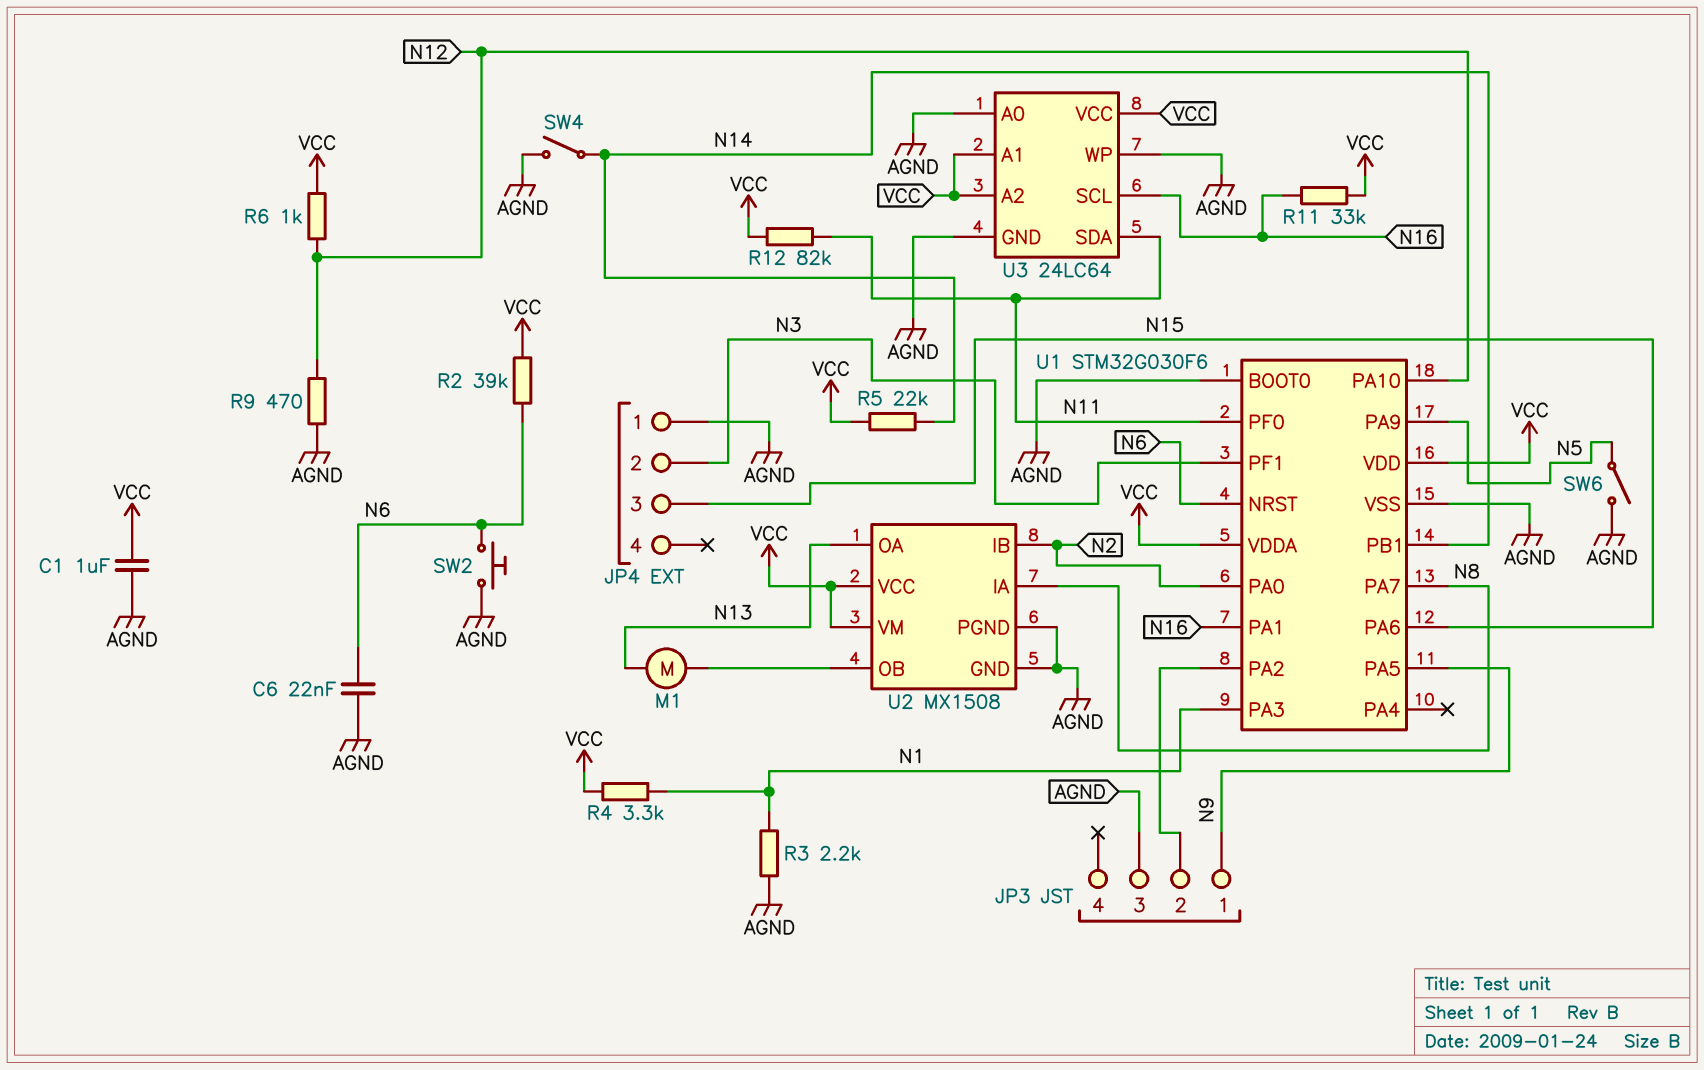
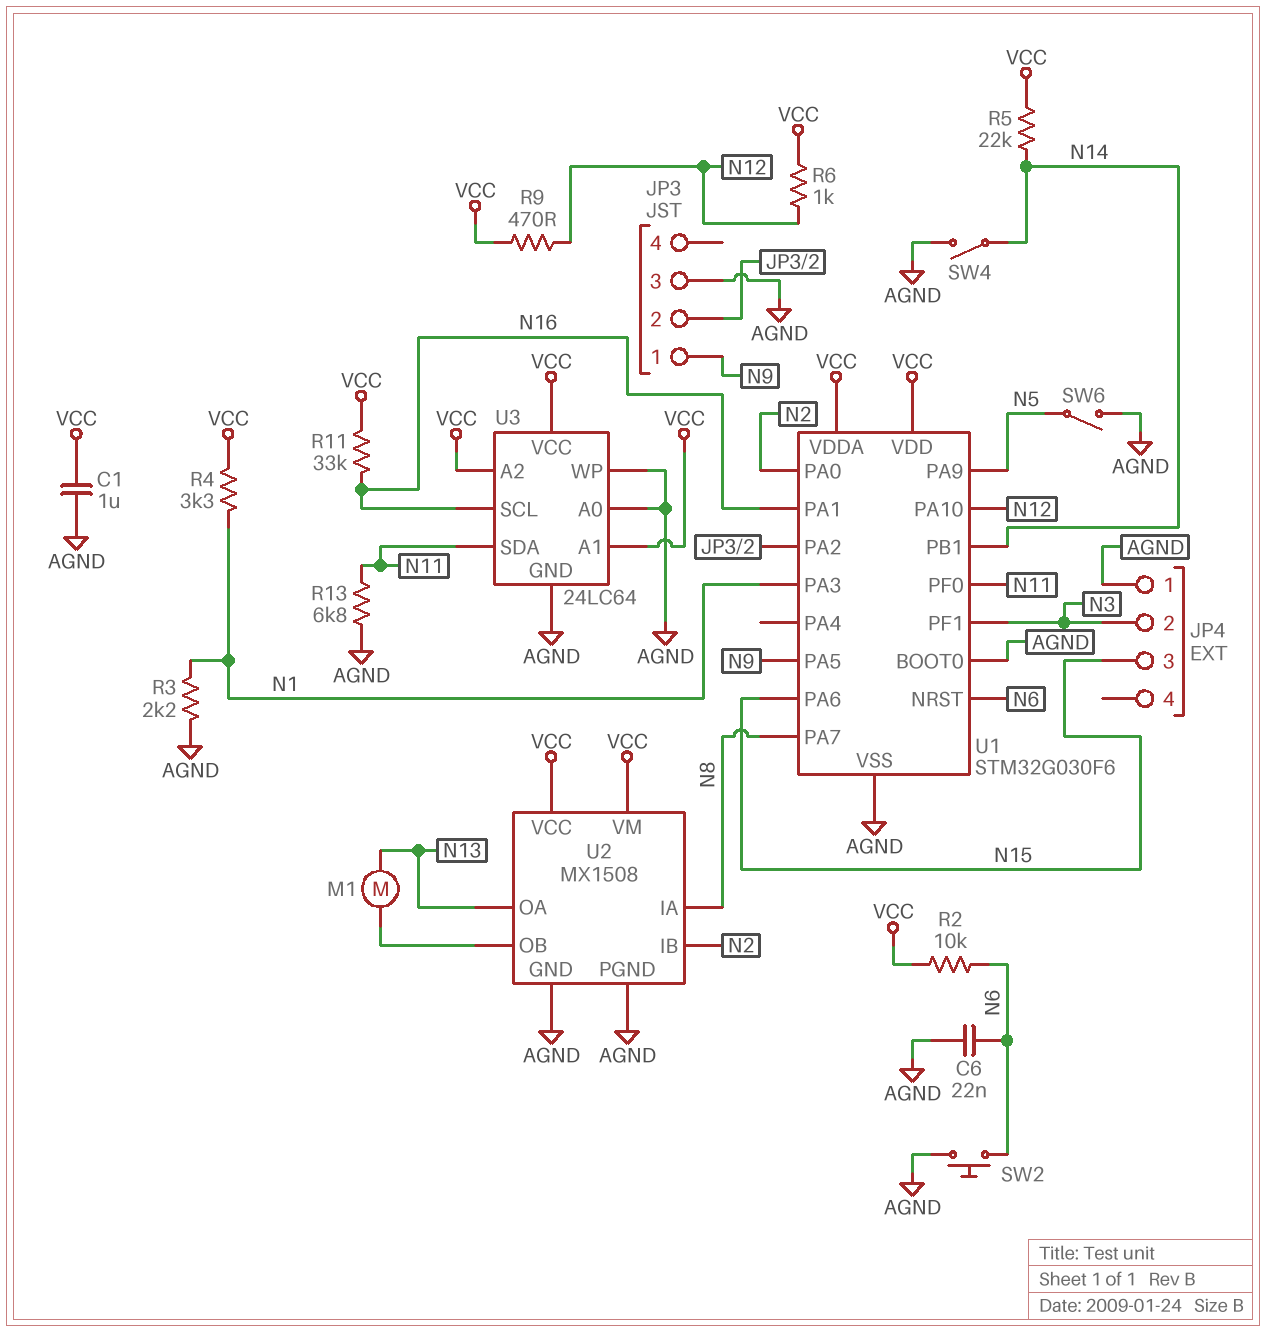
R2: 39k (N6, VCC) -> 10k (N6, VCC)
R9: 470 (AGND, N12) -> 470 (N12, VCC)
R12: 82k (N11, VCC) -> none
R13: none -> 6.8k (AGND, N11)

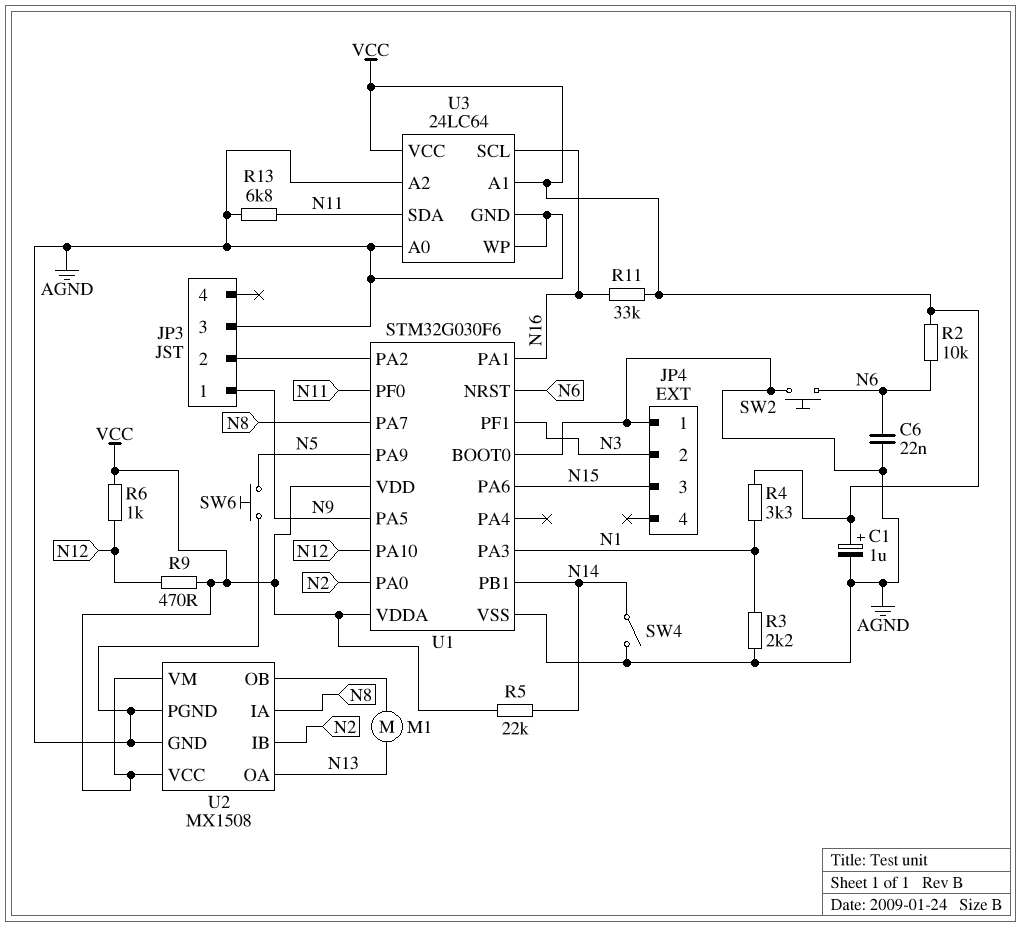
C1: 1uF (AGND, VCC) -> 1uF (plus VCC, minus AGND)
SW6: switch (AGND, N5) -> button (AGND, N5)
U3 pin A2: VCC -> AGND

